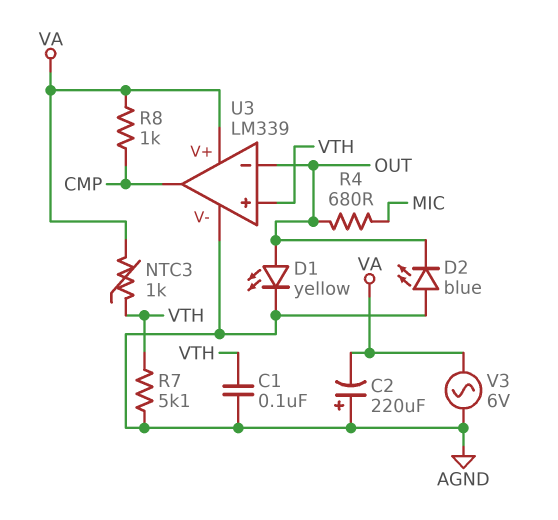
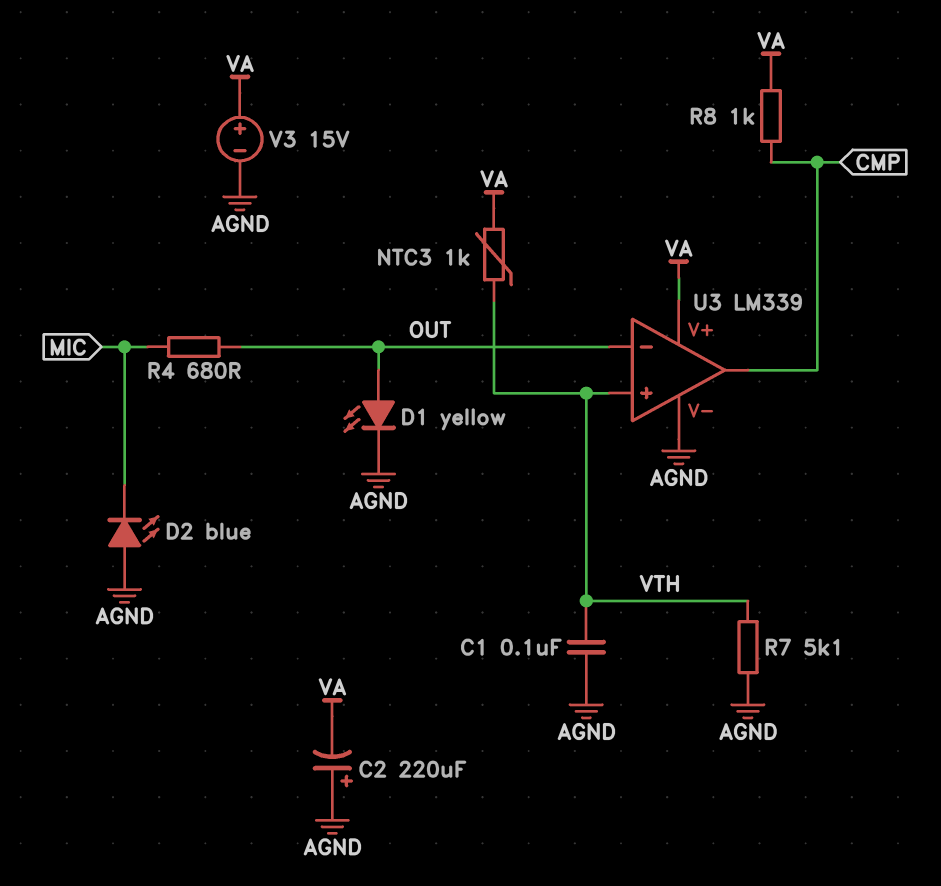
D2: LED blue (A AGND, K OUT) -> LED blue (A AGND, K MIC)
V3: AC 6V (AGND, VA) -> 15V (plus VA, minus AGND)

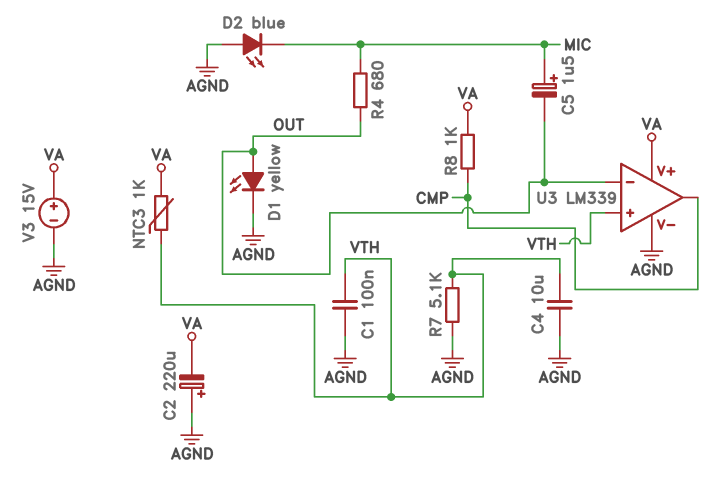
C4: none -> 10uF (AGND, VTH)
C5: none -> 1.5uF (plus MIC, minus OUT)

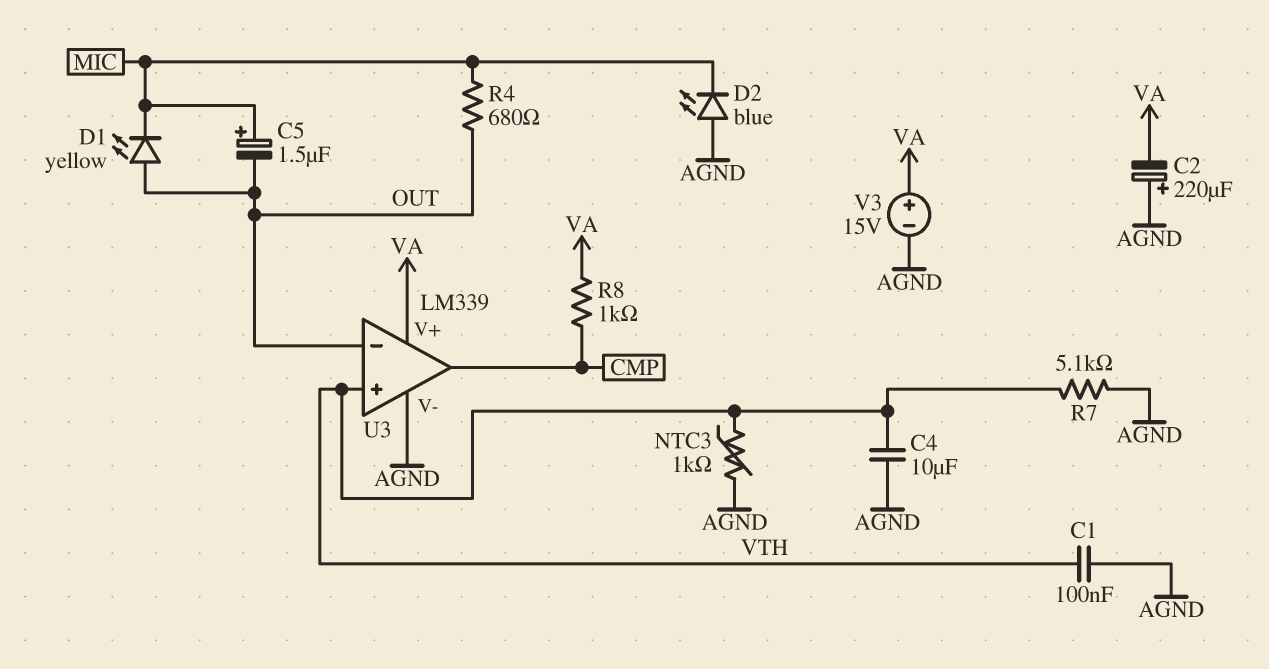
D1: LED yellow (A OUT, K AGND) -> LED yellow (A OUT, K MIC)
NTC3: 1k (VA, VTH) -> 1k (AGND, VTH)

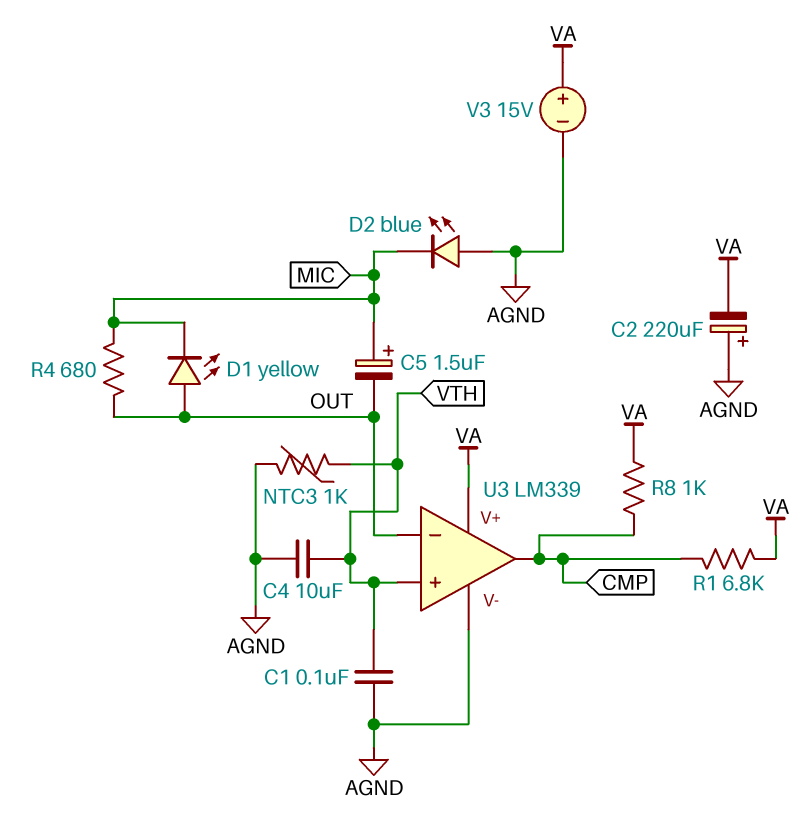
R1: none -> 6.8k (CMP, VA)
R7: 5.1k (AGND, VTH) -> none

